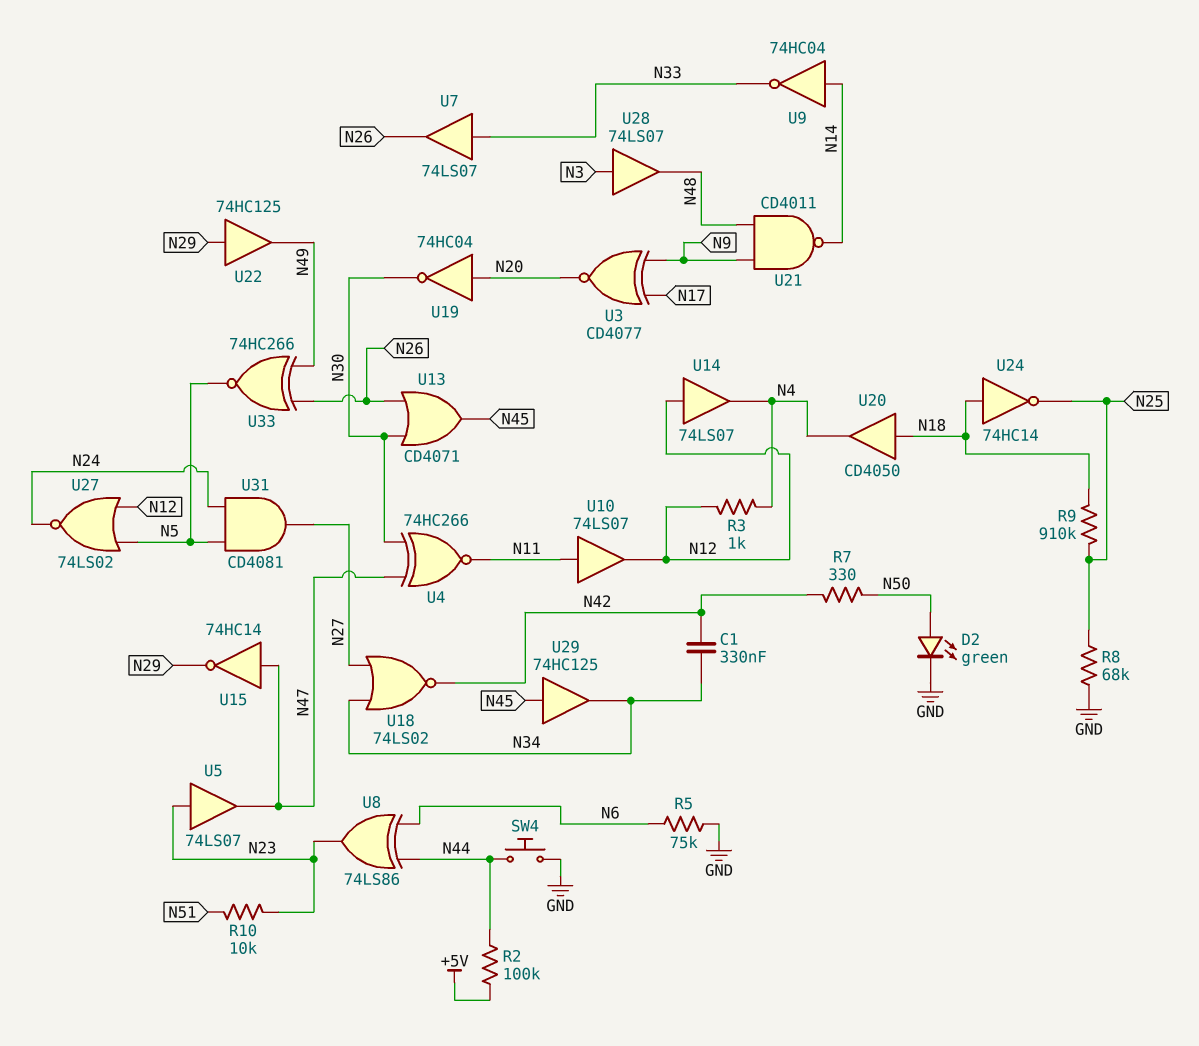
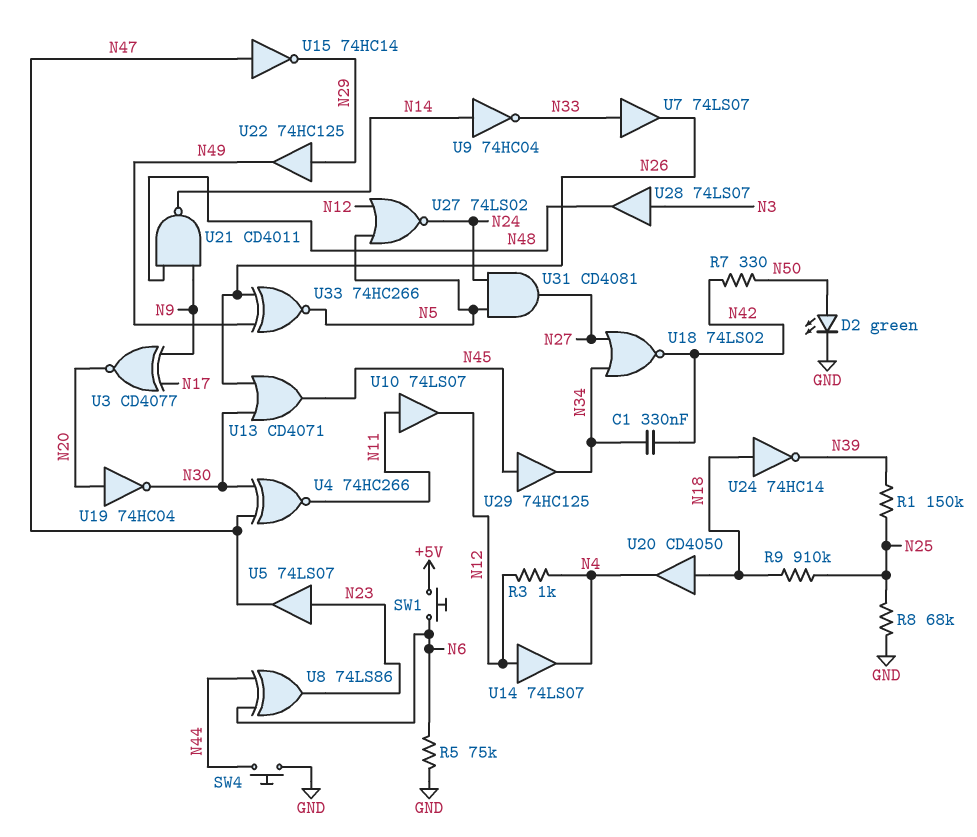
R1: none -> 150k (N25, N39)
R2: 100k (+5V, N44) -> none
R10: 10k (N23, N51) -> none
SW1: none -> button (+5V, N6)
U24: NOT 74HC14 (in N18, out N25) -> NOT 74HC14 (in N18, out N39)

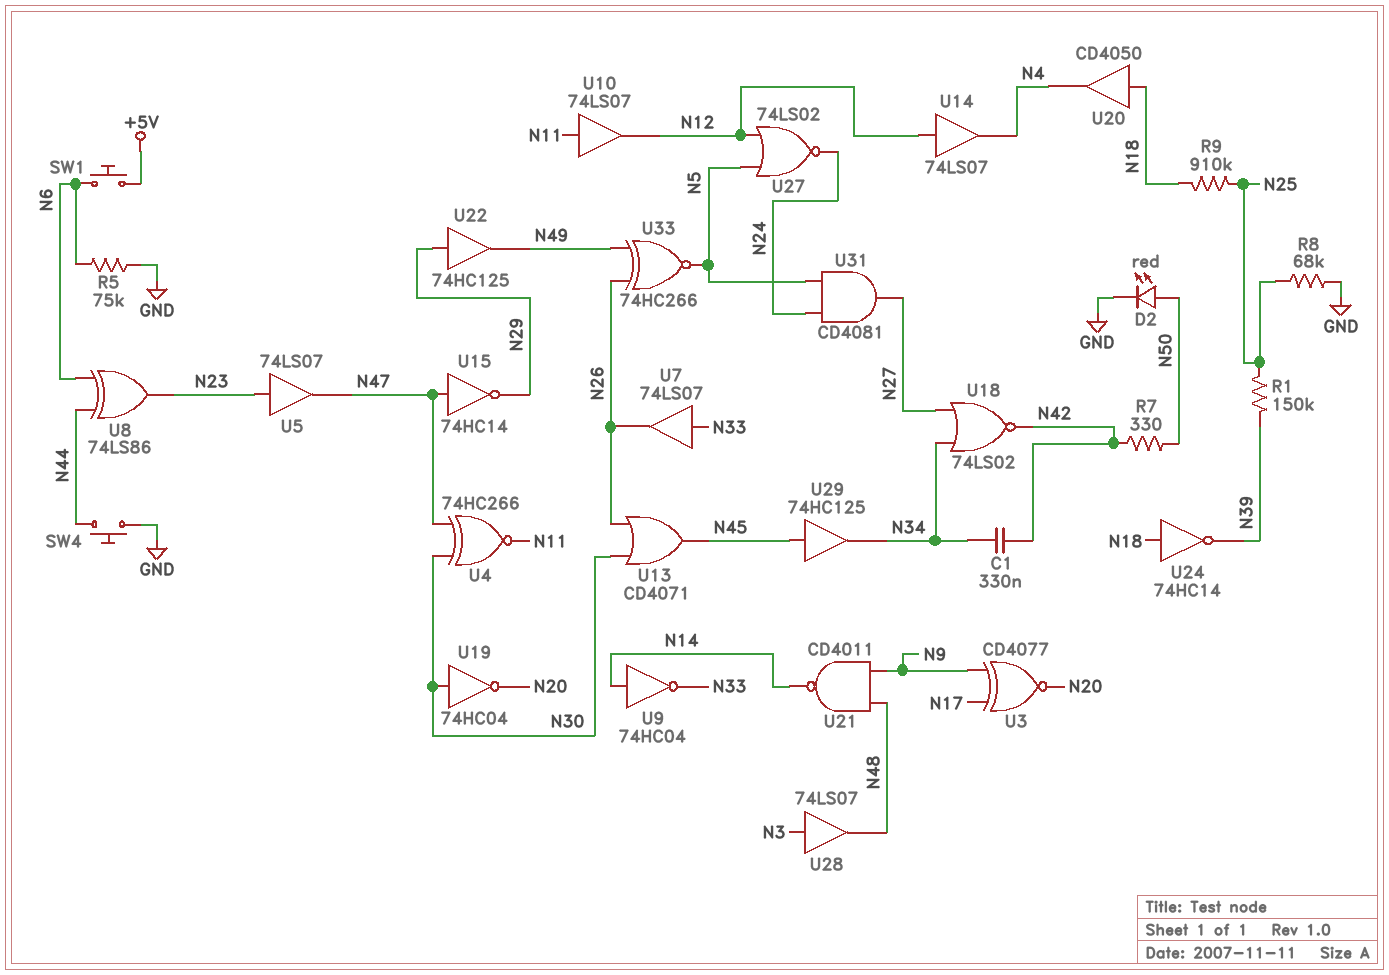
D2: LED green (A N50, K GND) -> LED red (A N50, K GND)
R3: 1k (N4, N12) -> none
U19: NOT 74HC04 (in N20, out N30) -> NOT 74HC04 (in N30, out N20)

